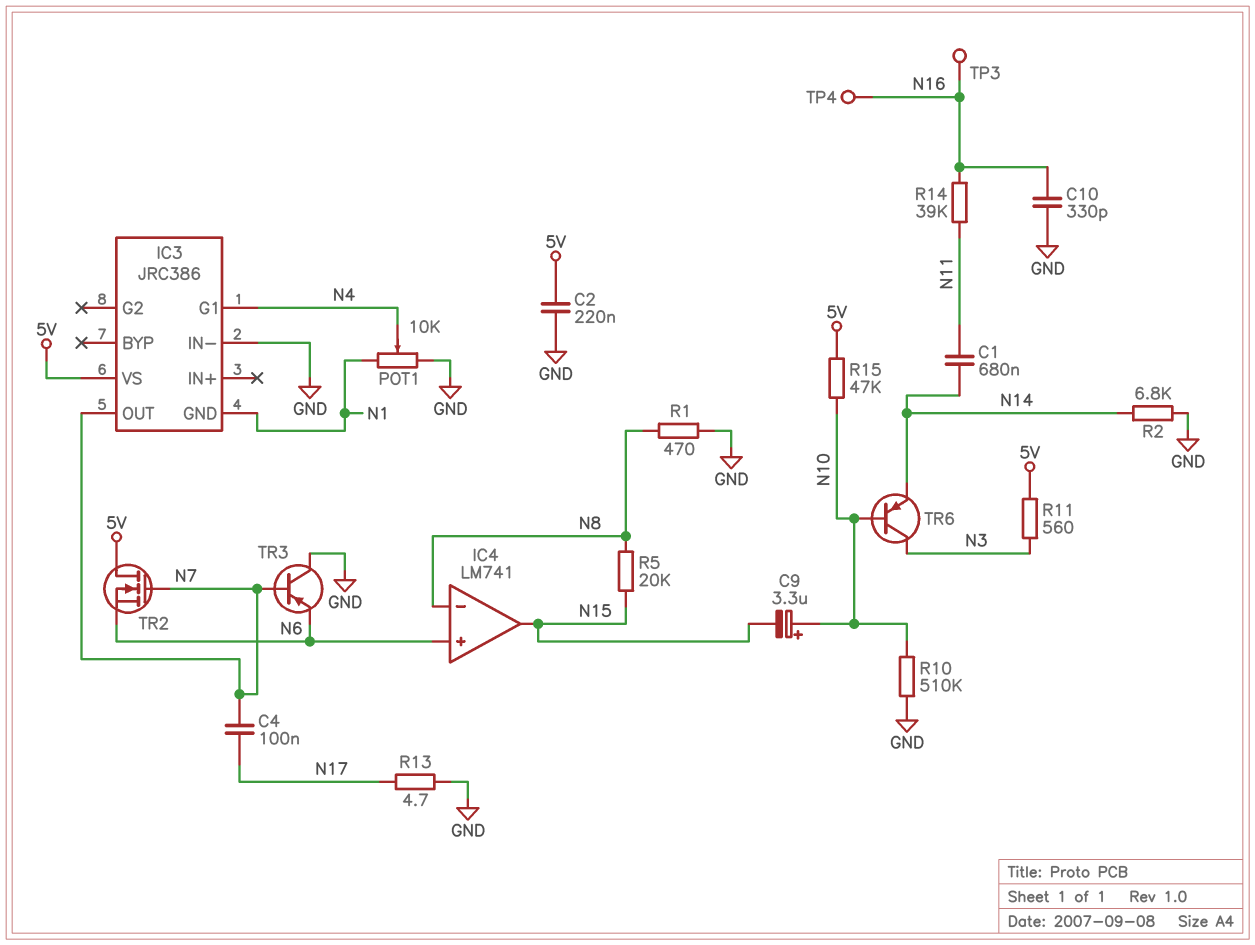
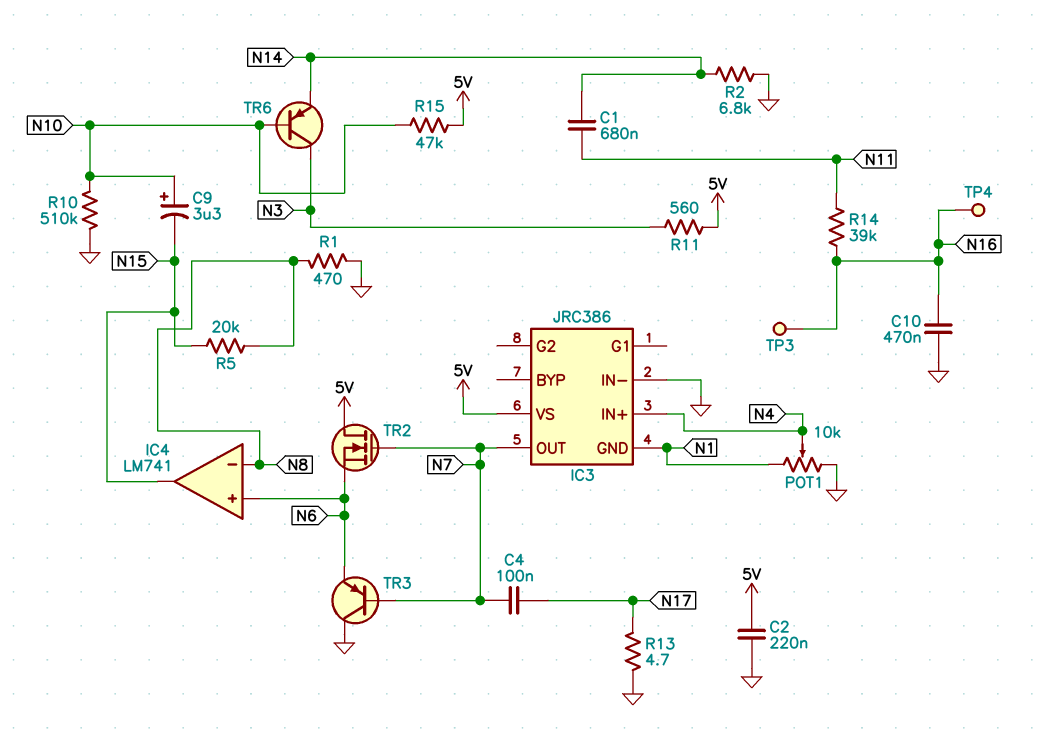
C10: 330pF (GND, N16) -> 470nF (GND, N16)
IC3 pin G1: N4 -> none
IC3 pin IN+: none -> N4

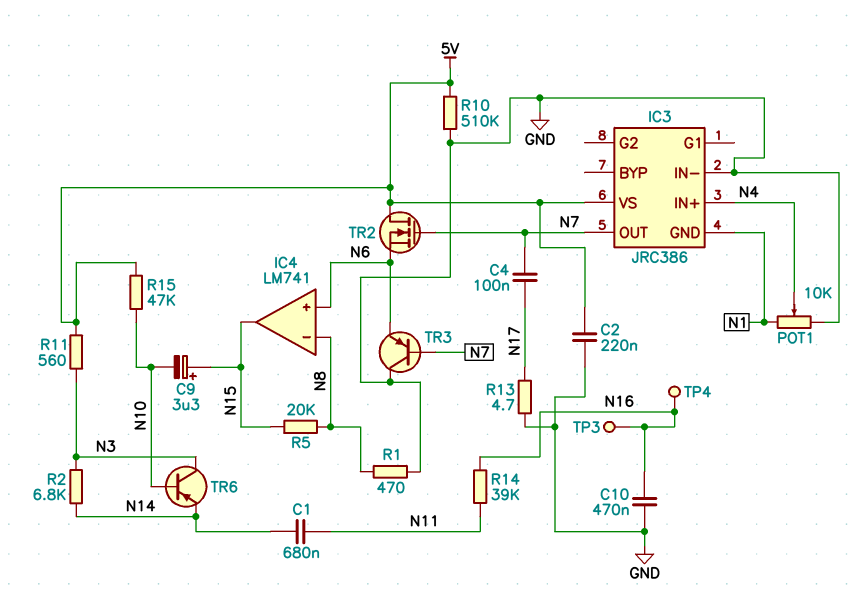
C9: 3.3uF (plus N10, minus N15) -> 3.3uF (plus N15, minus N10)
R2: 6.8k (GND, N14) -> 6.8k (N3, N14)
R10: 510k (GND, N10) -> 510k (5V, GND)

